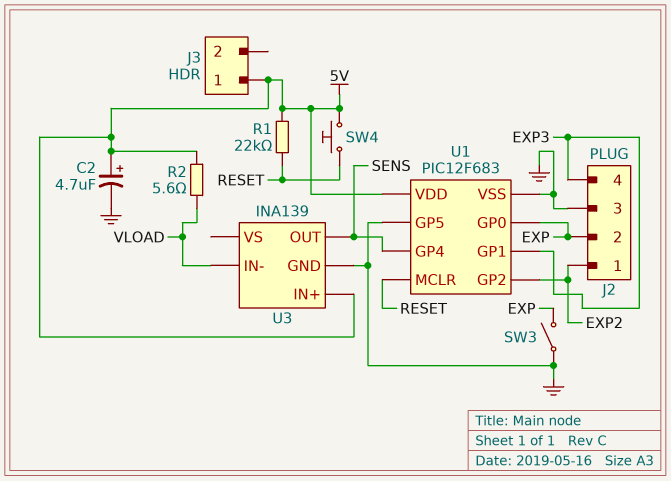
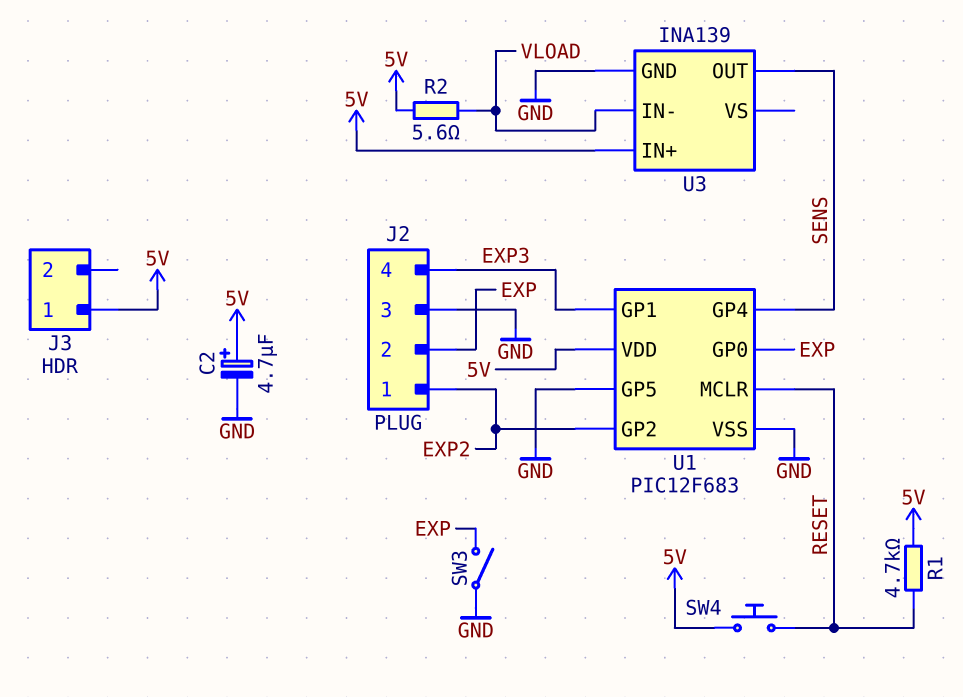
R1: 22k (5V, RESET) -> 4.7k (5V, RESET)

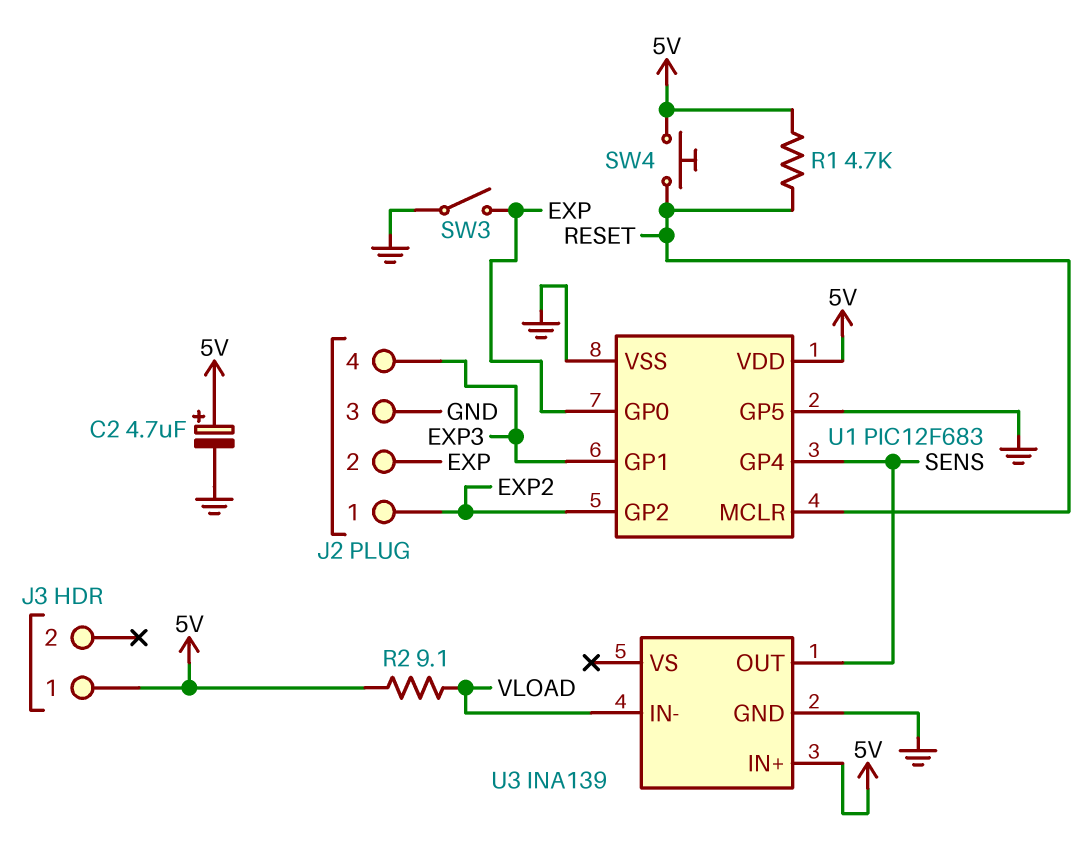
R2: 5.6 (5V, VLOAD) -> 9.1 (5V, VLOAD)

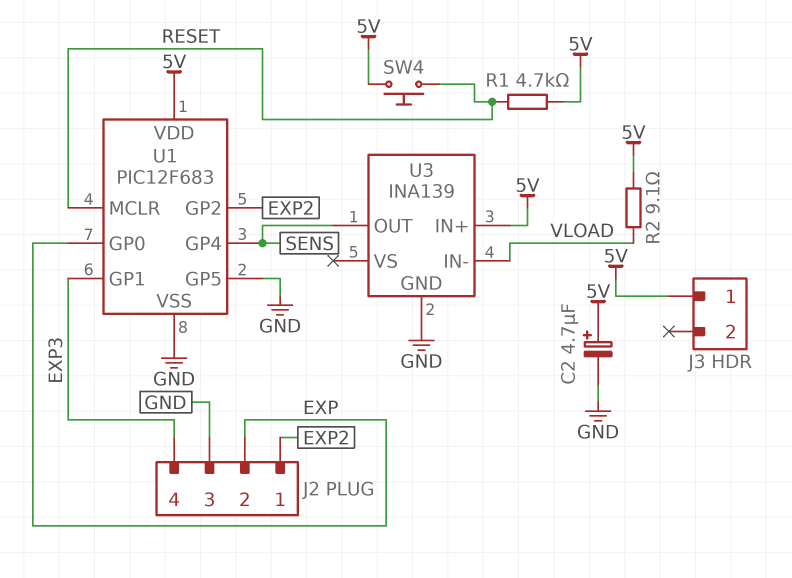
SW3: switch (EXP, GND) -> none

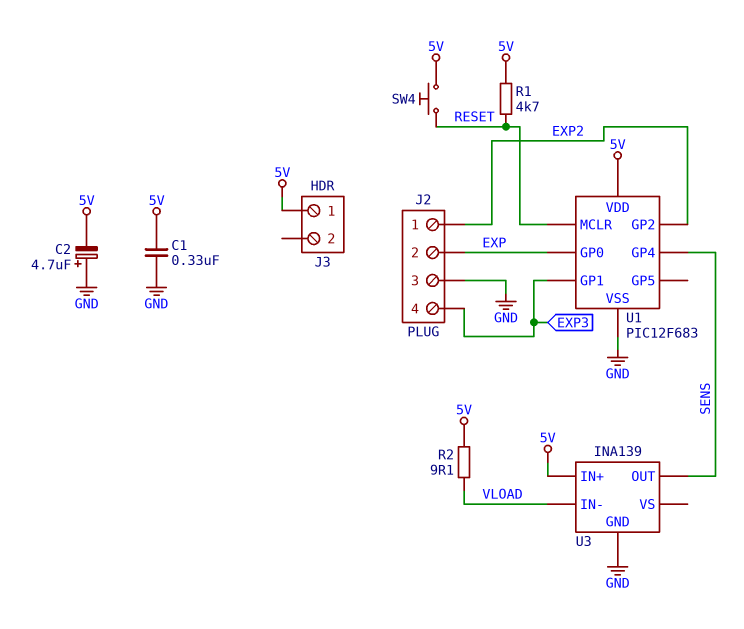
C1: none -> 330nF (5V, GND)
C2: 4.7uF (plus 5V, minus GND) -> 4.7uF (plus GND, minus 5V)
U1 pin GP5: GND -> none

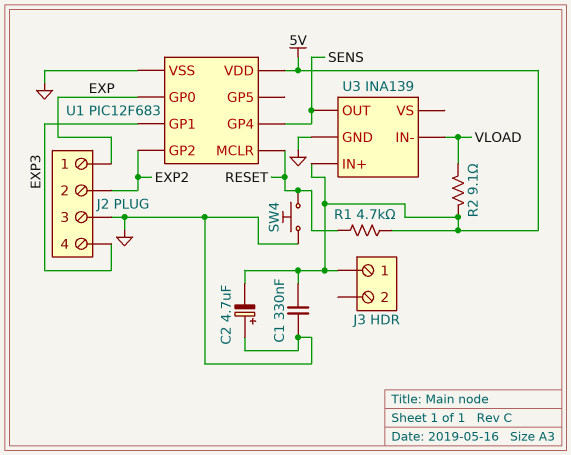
J2 pin 1: EXP2 -> EXP
J2 pin 2: EXP -> EXP2
SW4: button (5V, RESET) -> button (GND, RESET)

